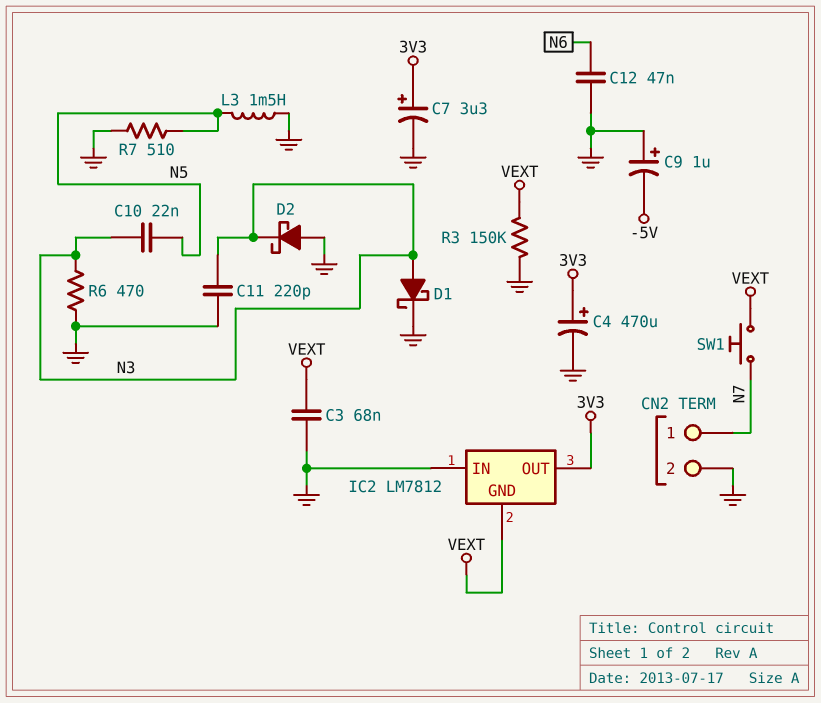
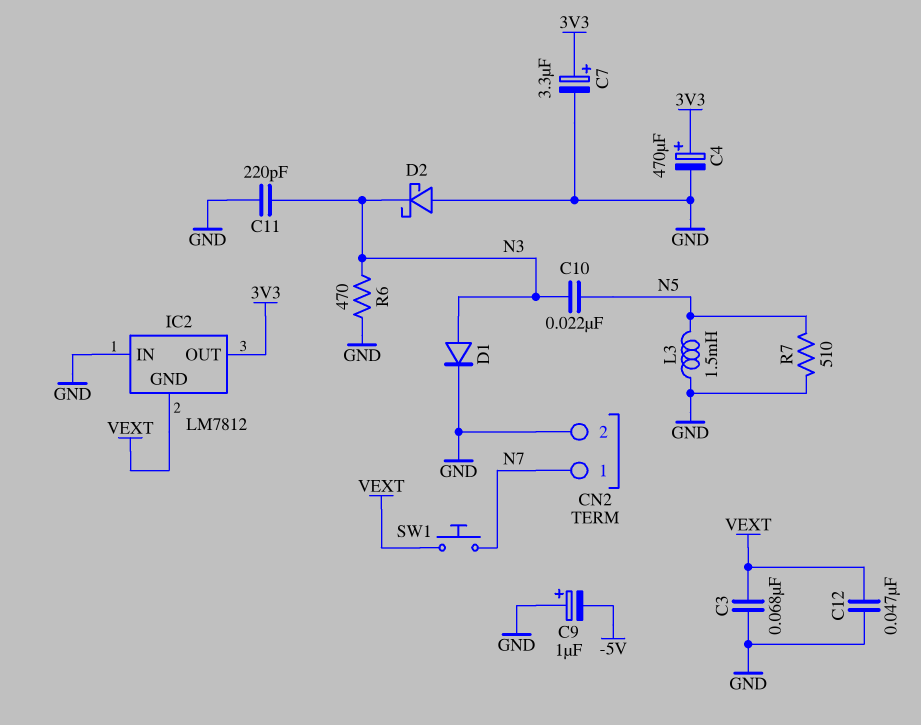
C12: 47nF (GND, N6) -> 47nF (GND, VEXT)
D1: schottky (A N3, K GND) -> diode (A N3, K GND)
R3: 150k (GND, VEXT) -> none

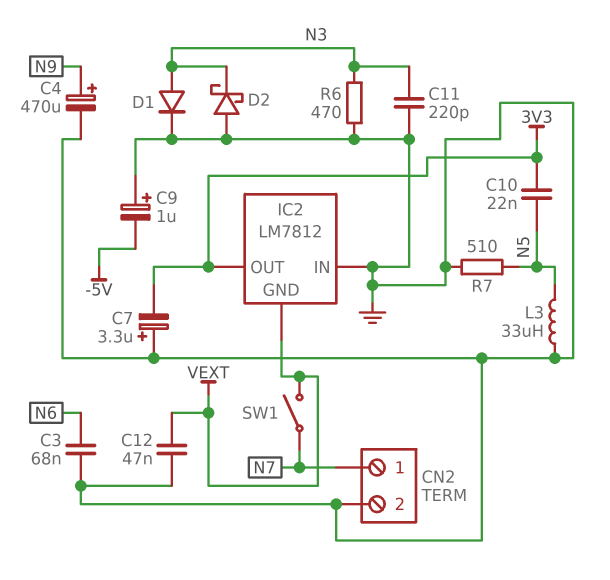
C3: 68nF (GND, VEXT) -> 68nF (GND, N6)
C4: 470uF (plus 3V3, minus GND) -> 470uF (plus N9, minus GND)
C7: 3.3uF (plus 3V3, minus GND) -> 3.3uF (plus GND, minus 3V3)
C10: 22nF (N3, N5) -> 22nF (3V3, N5)
L3: 1.5mH (GND, N5) -> 33uH (GND, N5)
SW1: button (N7, VEXT) -> switch (N7, VEXT)

